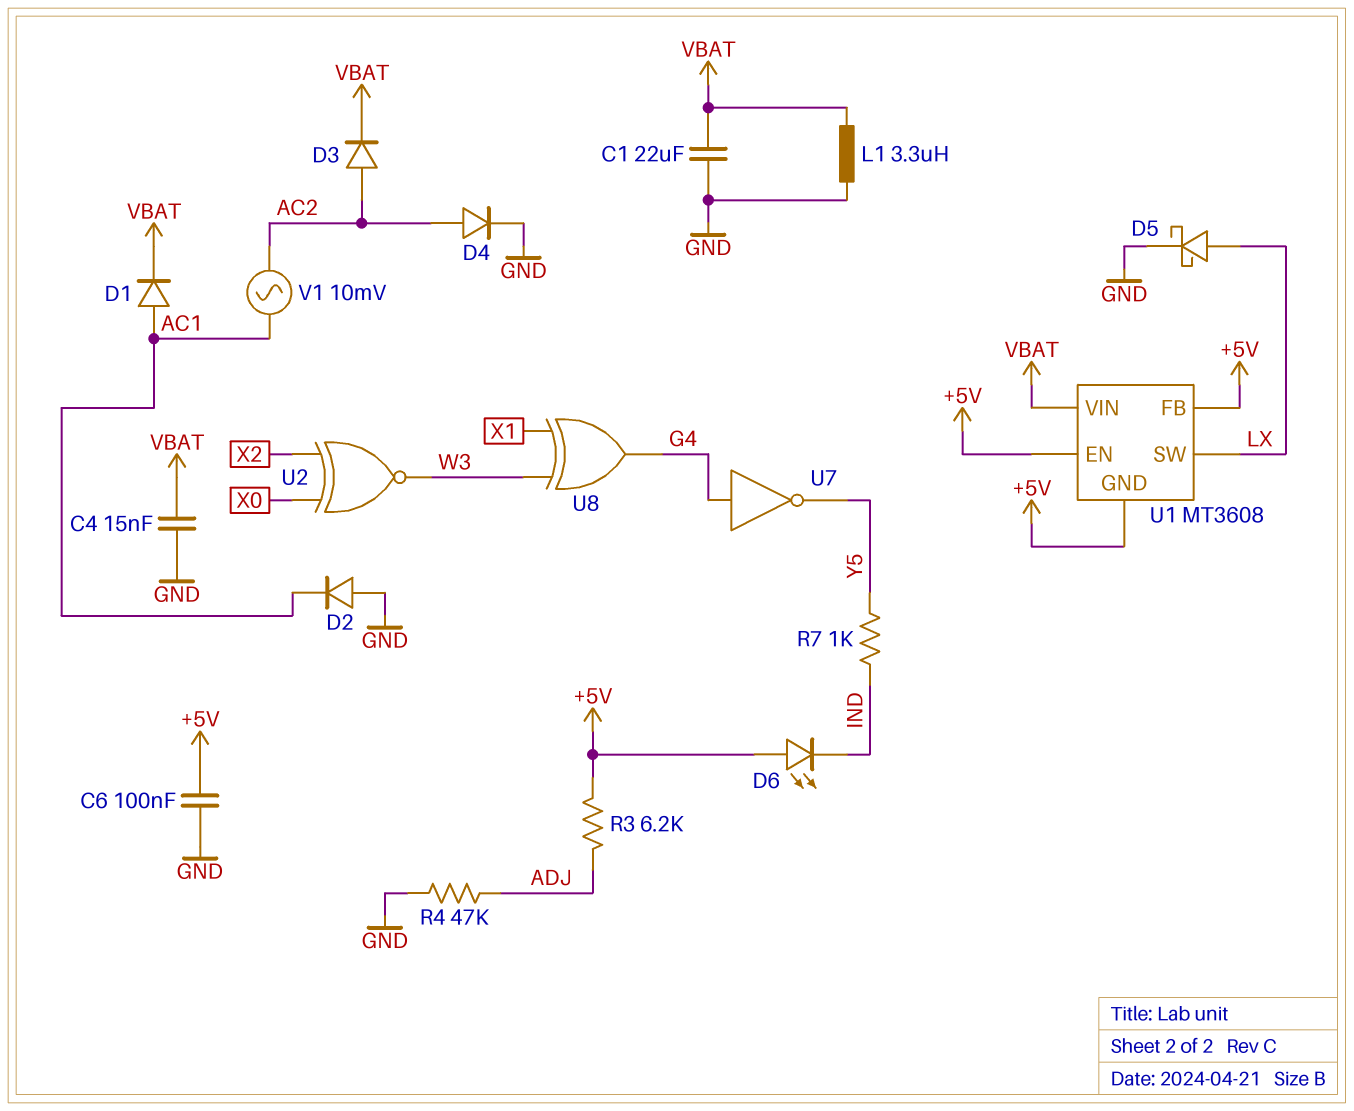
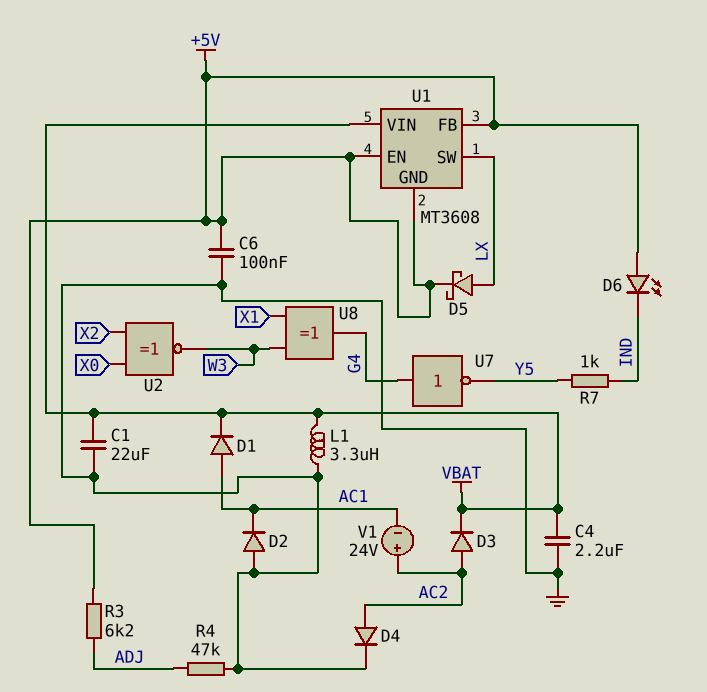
C4: 15nF (GND, VBAT) -> 2.2uF (GND, VBAT)
D5: schottky (A LX, K GND) -> schottky (A LX, K +5V)
V1: AC 10mV (AC1, AC2) -> 24V (plus AC2, minus AC1)

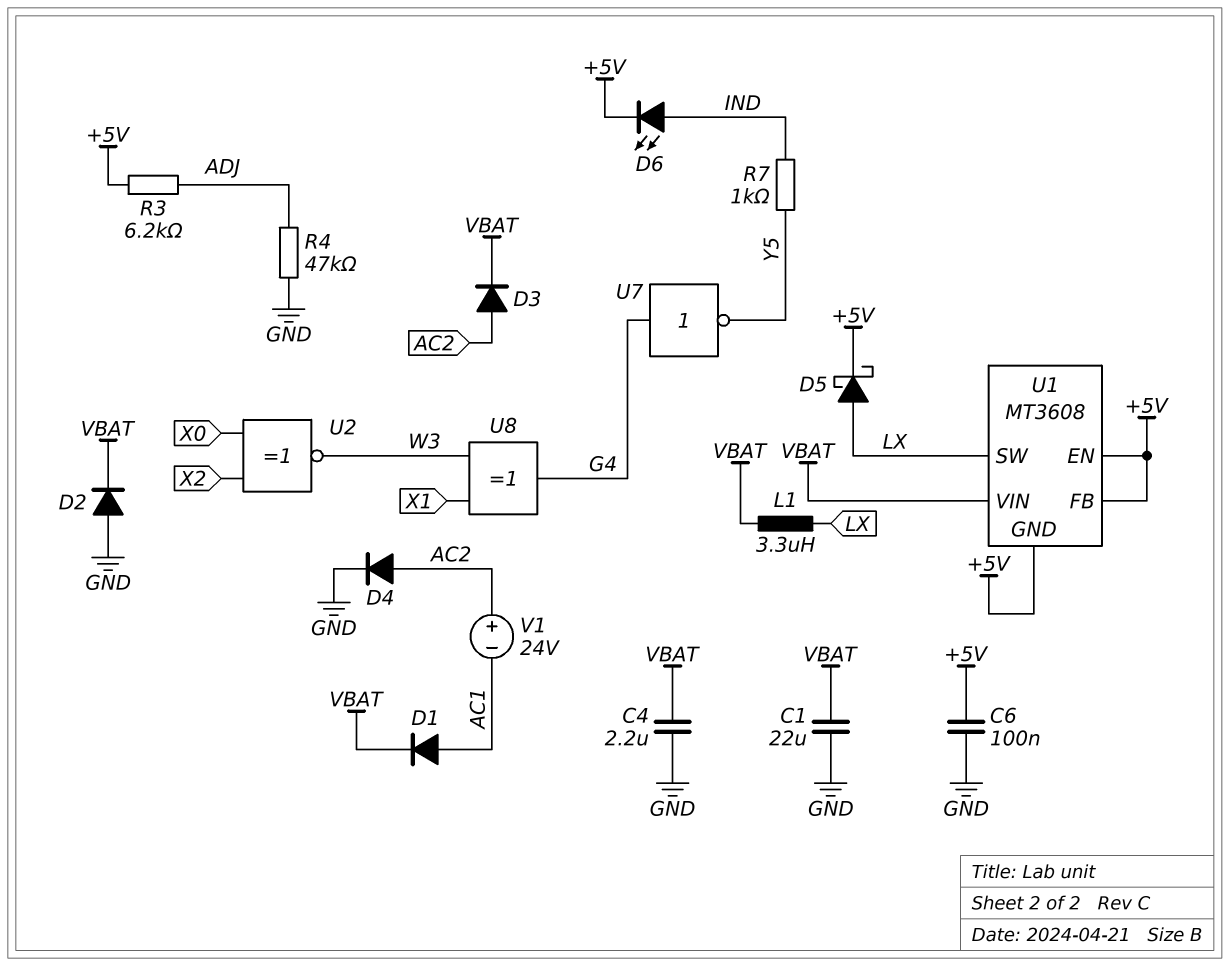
D2: diode (A GND, K AC1) -> diode (A GND, K VBAT)
D6: LED (A +5V, K IND) -> LED (A IND, K +5V)
L1: 3.3uH (GND, VBAT) -> 3.3uH (LX, VBAT)

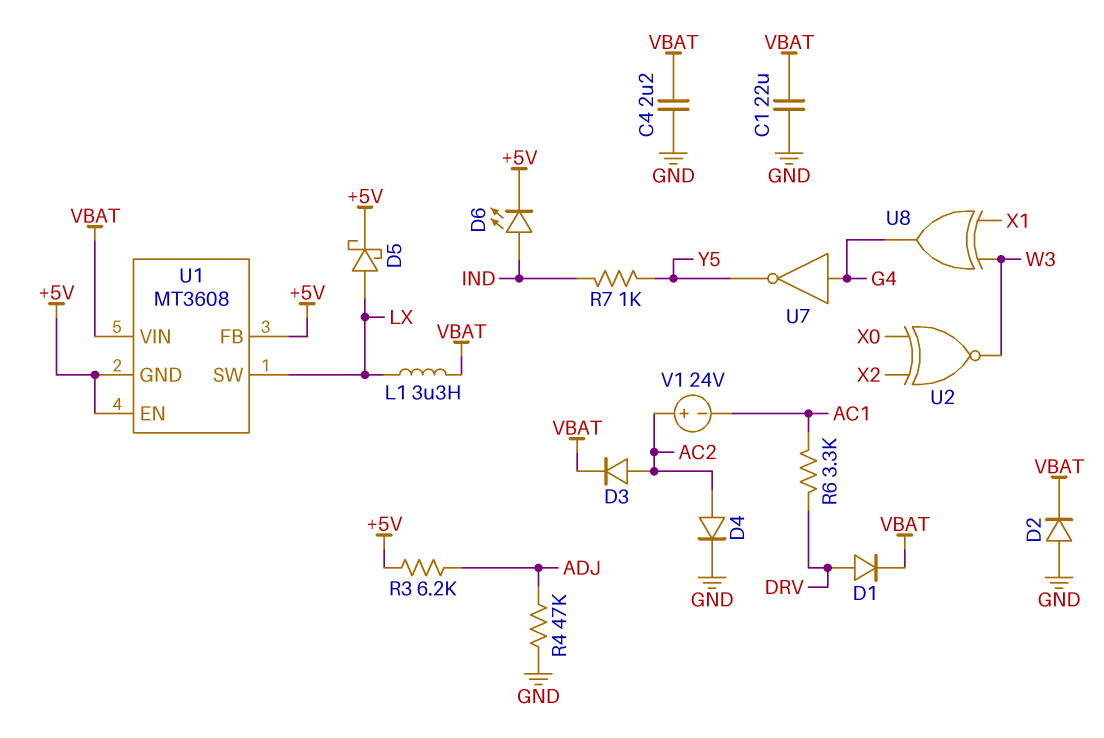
C6: 100nF (+5V, GND) -> none
D1: diode (A AC1, K VBAT) -> diode (A DRV, K VBAT)
R6: none -> 3.3k (AC1, DRV)

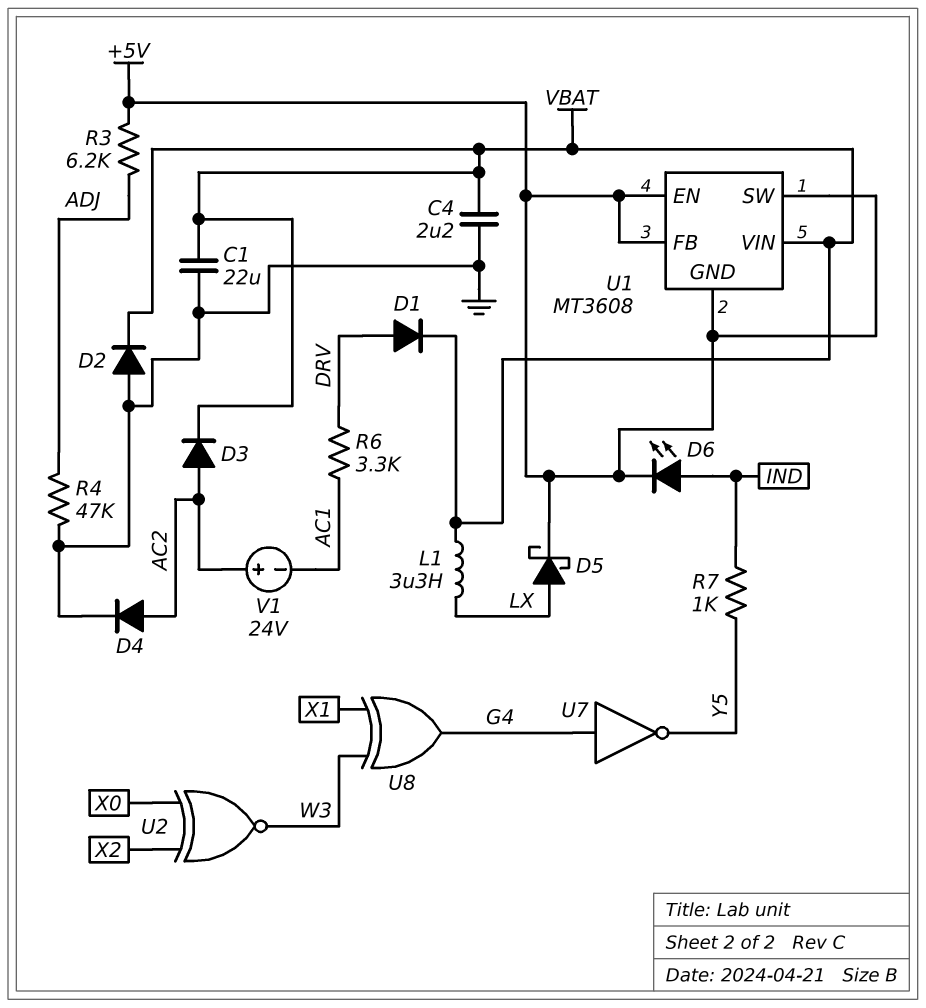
U1 pin SW: LX -> +5V

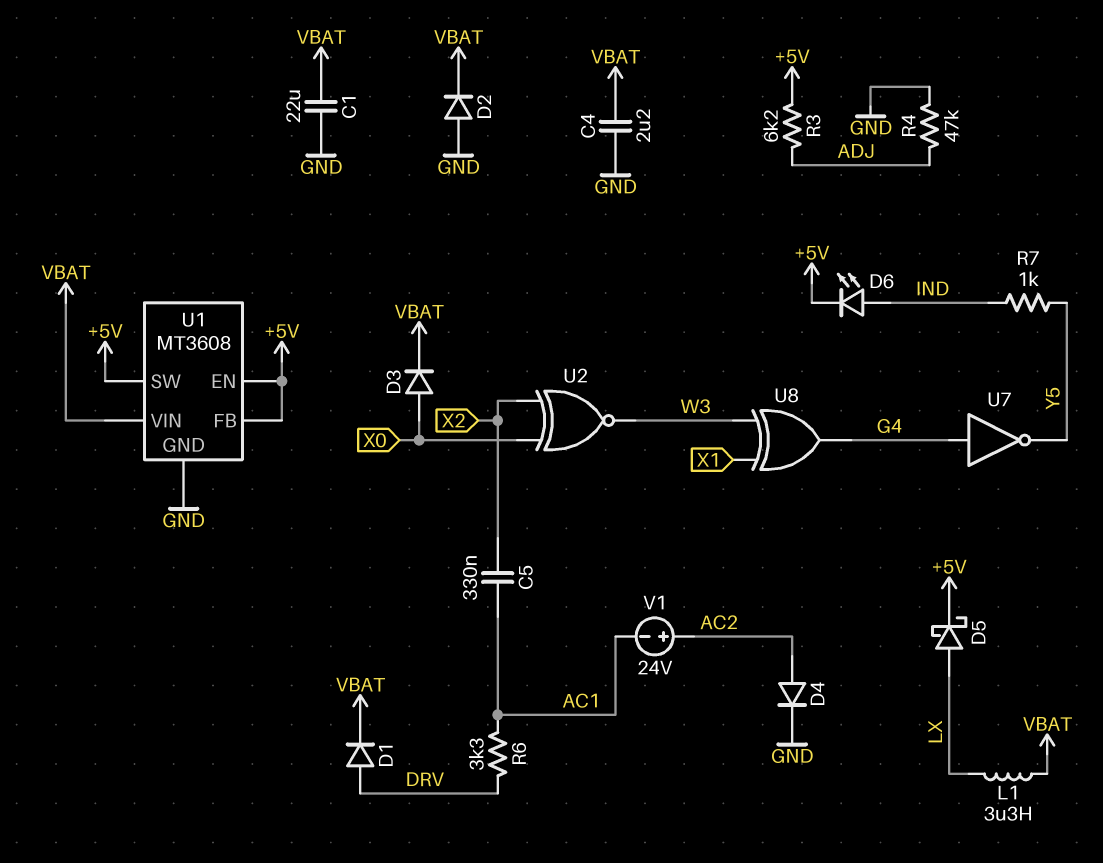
C5: none -> 330nF (AC1, X2)
D3: diode (A AC2, K VBAT) -> diode (A X0, K VBAT)
U1 pin GND: +5V -> GND

